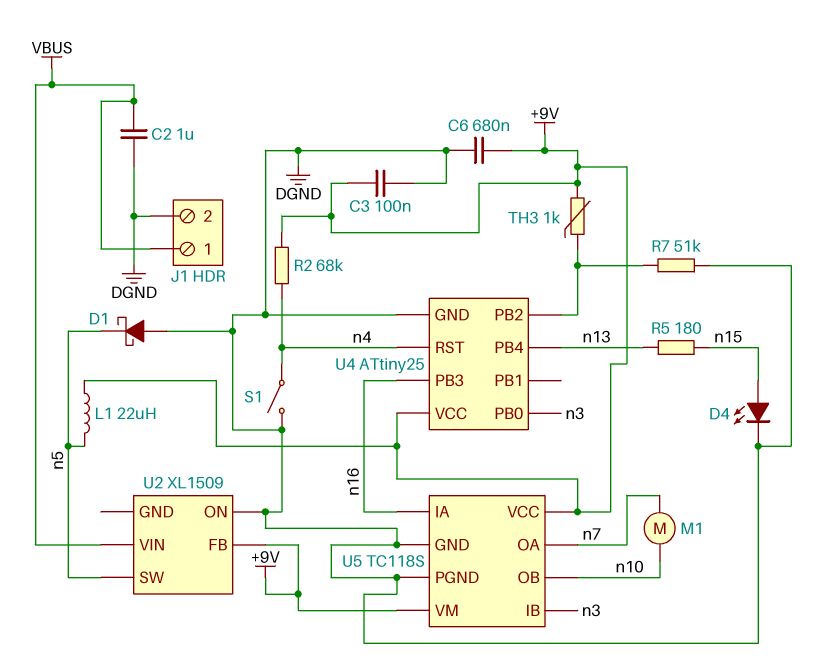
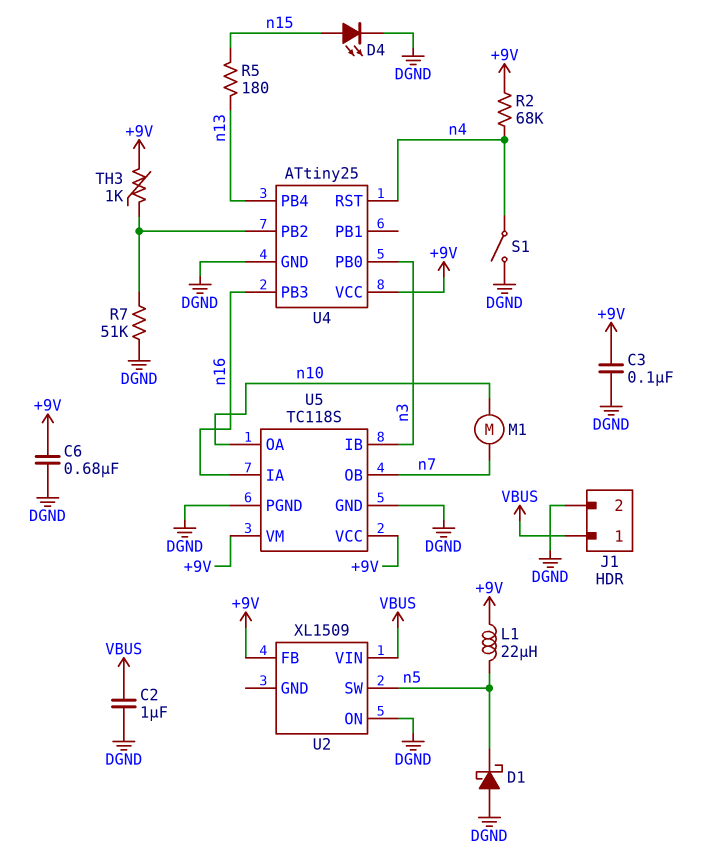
U5 pin OA: n7 -> n10
U5 pin OB: n10 -> n7

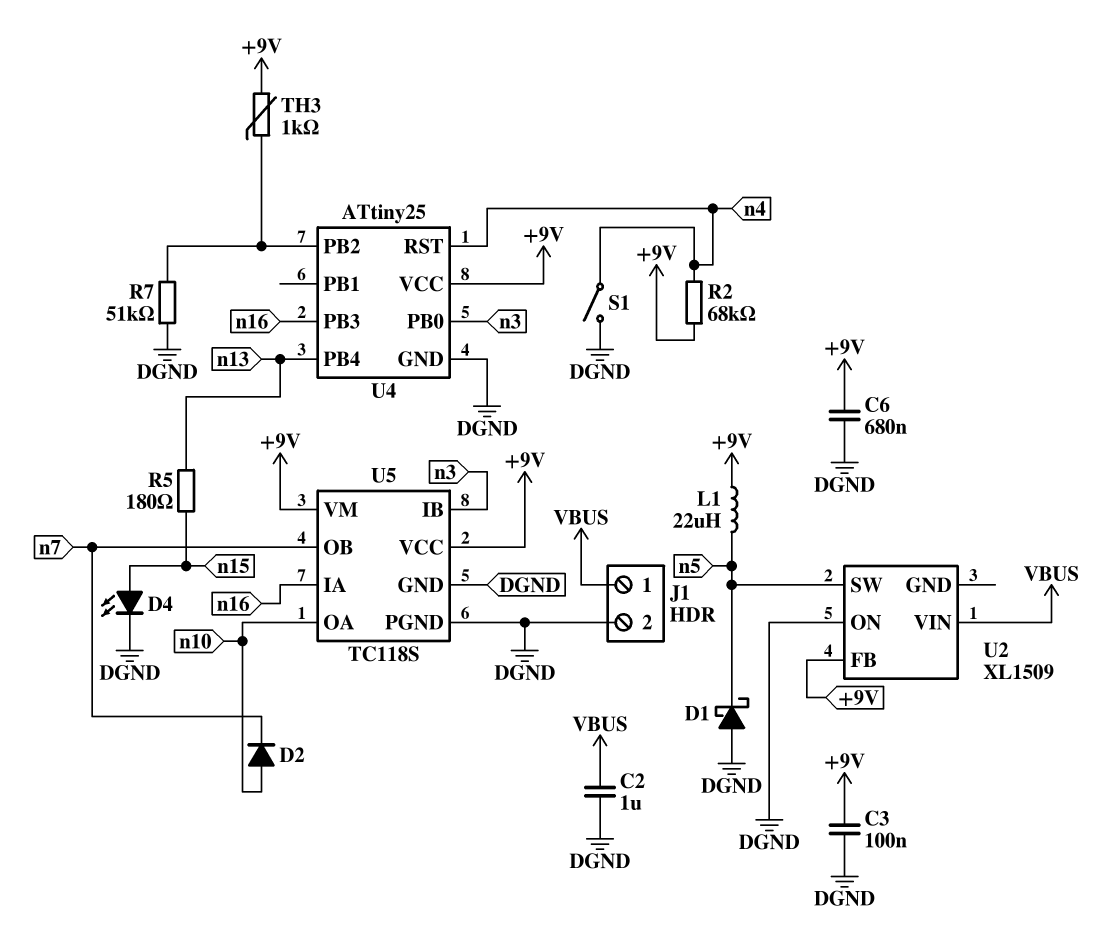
D2: none -> diode (A n10, K n7)
M1: motor (n7, n10) -> none

